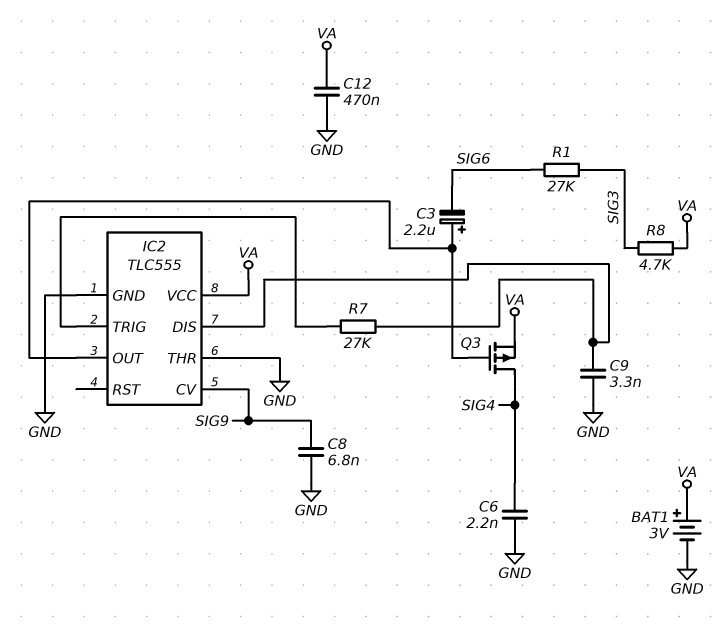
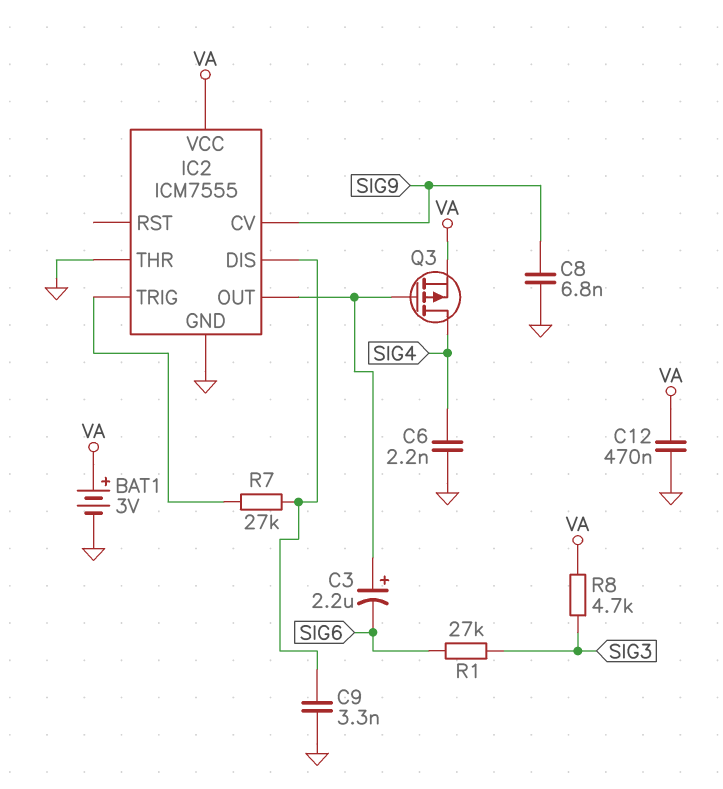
IC2: TLC555 -> ICM7555

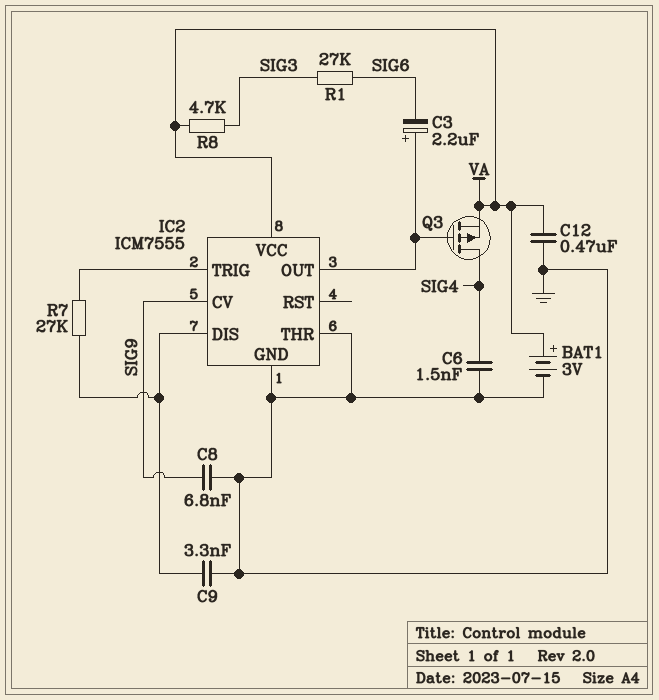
C6: 2.2nF (GND, SIG4) -> 1.5nF (GND, SIG4)

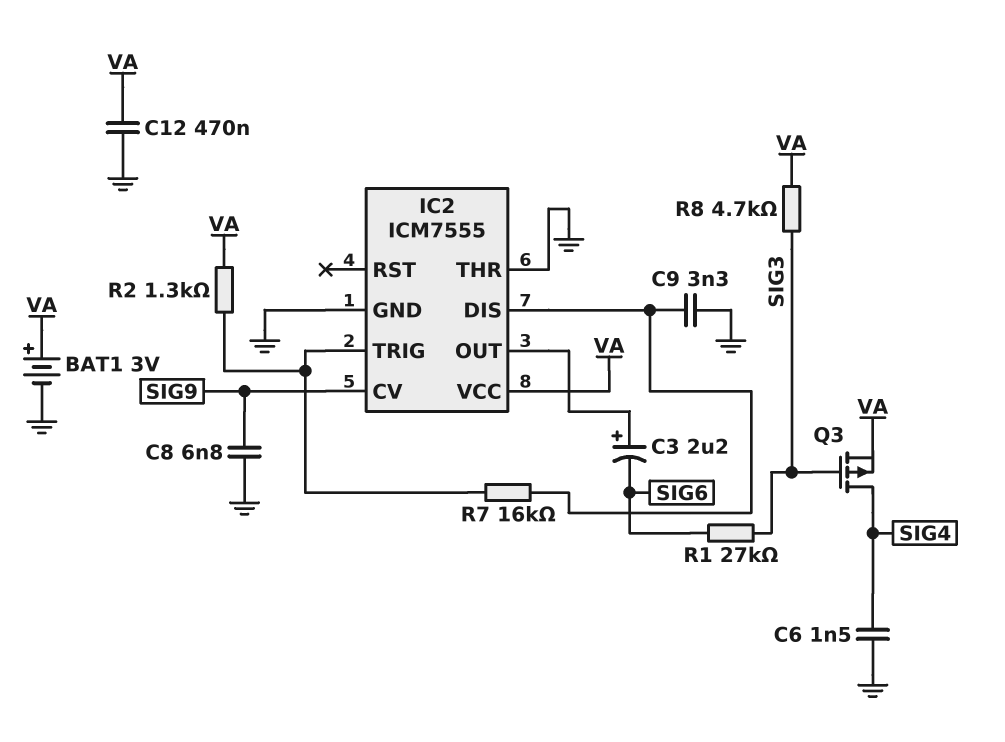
Q3: PMOS (G IC2/OUT, D SIG4, S VA) -> PMOS (G SIG3, D SIG4, S VA)
R2: none -> 1.3k (IC2/TRIG, VA)
R7: 27k (IC2/DIS, IC2/TRIG) -> 16k (IC2/DIS, IC2/TRIG)

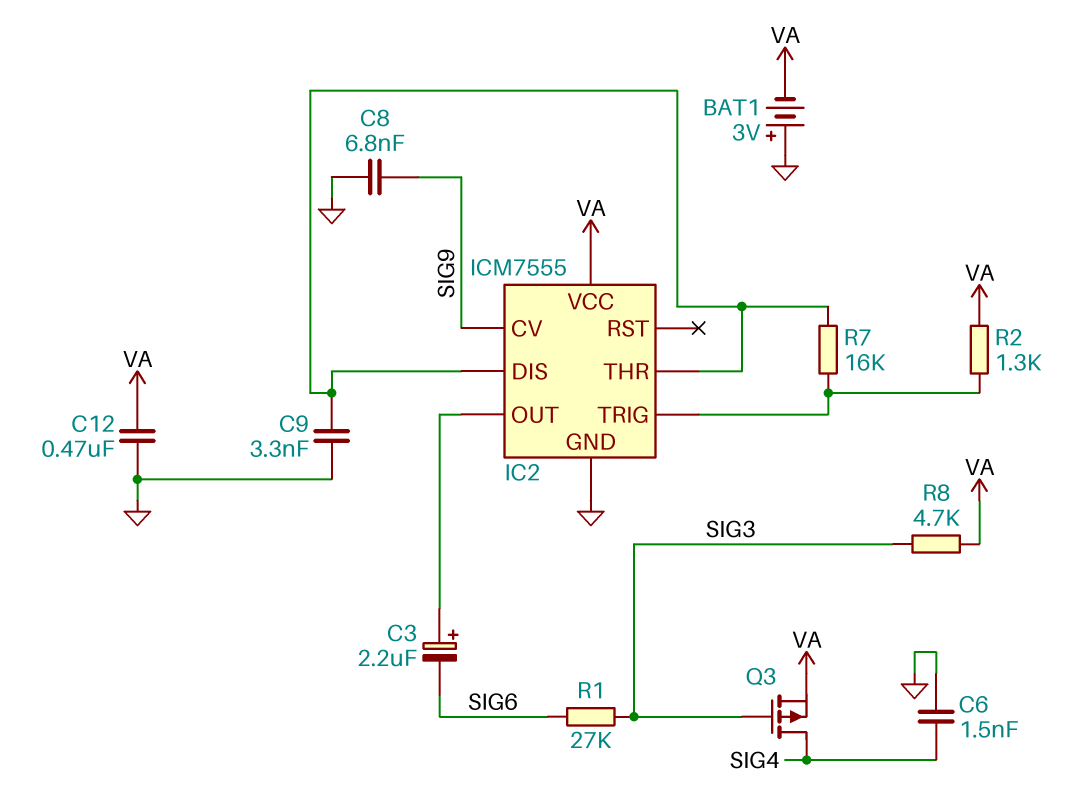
BAT1: 3V (plus VA, minus GND) -> 3V (plus GND, minus VA)
IC2 pin THR: GND -> IC2/DIS

